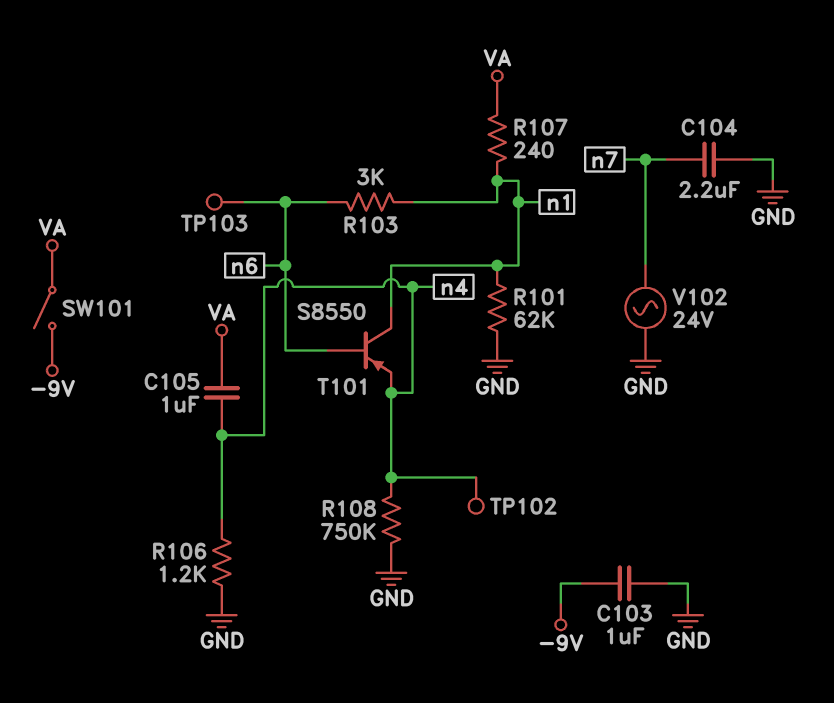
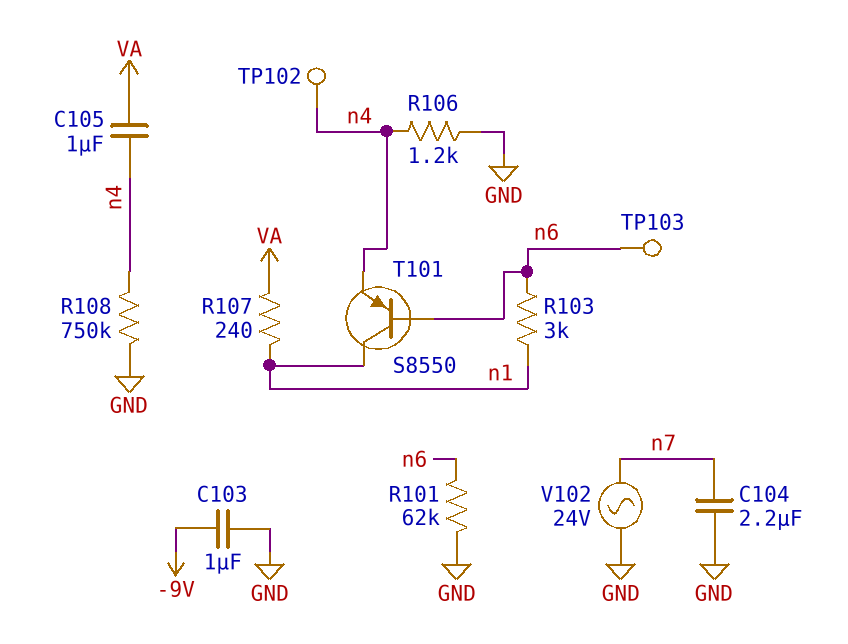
R101: 62k (GND, n1) -> 62k (GND, n6)
SW101: switch (-9V, VA) -> none

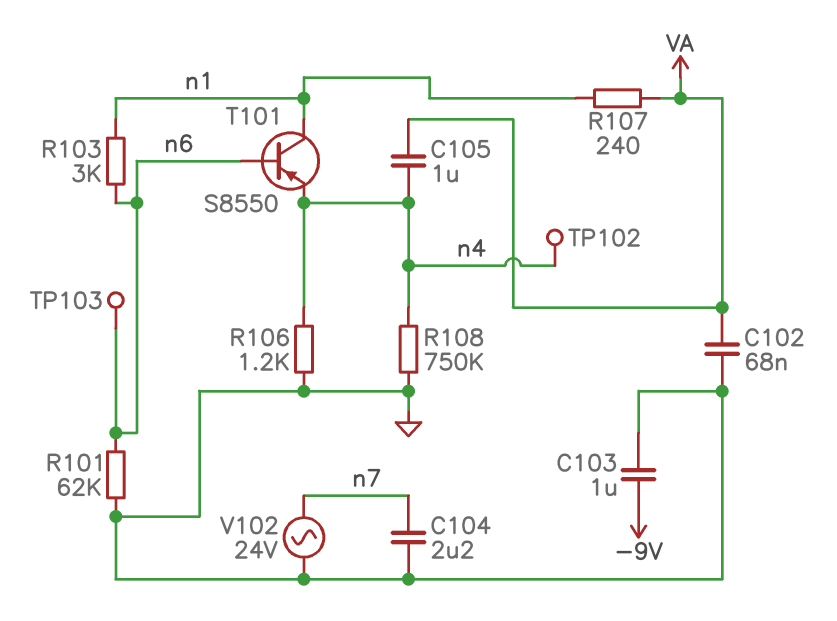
C102: none -> 68nF (GND, VA)

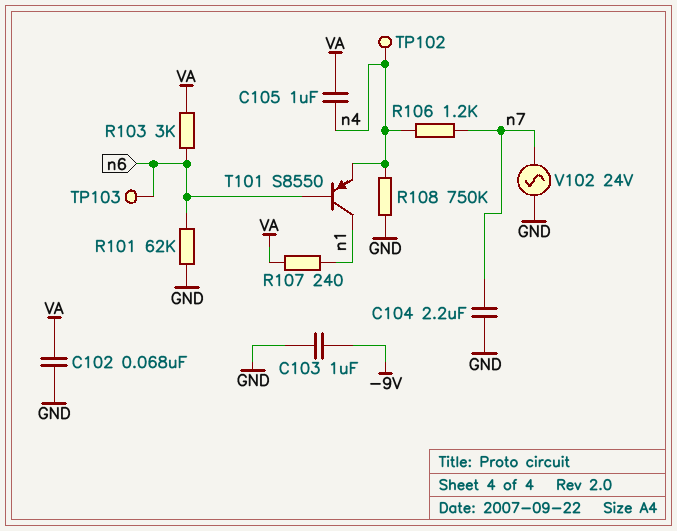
R103: 3k (n1, n6) -> 3k (VA, n6)
R106: 1.2k (GND, n4) -> 1.2k (n4, n7)

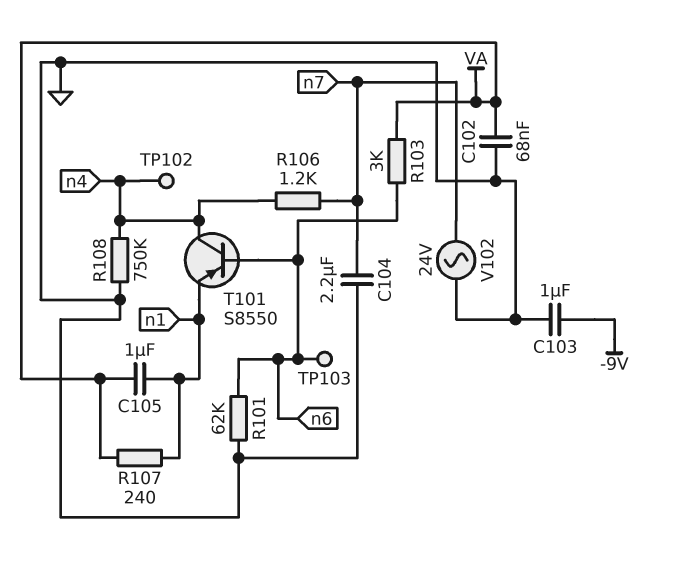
C105: 1uF (VA, n4) -> 1uF (VA, n1)
T101: PNP S8550 (B n6, C n1, E n4) -> PNP S8550 (B n6, C n4, E n1)

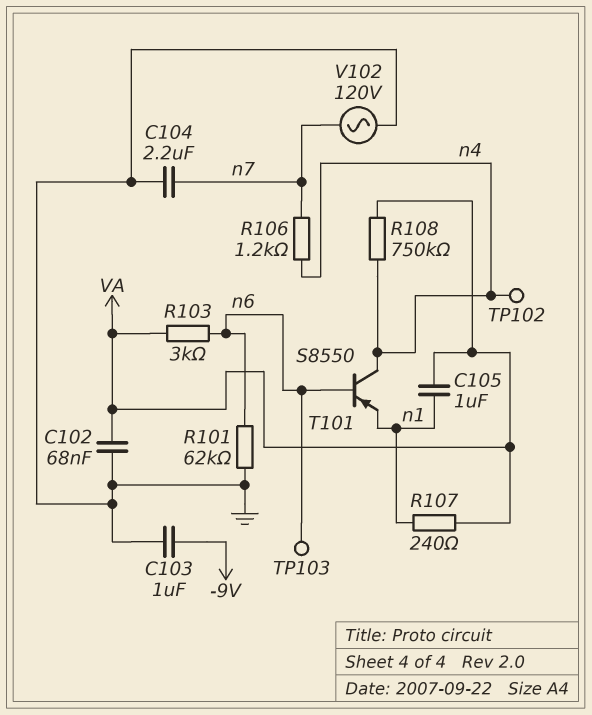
R108: 750k (GND, n4) -> 750k (VA, n4)
V102: AC 24V (GND, n7) -> AC 120V (GND, n7)

